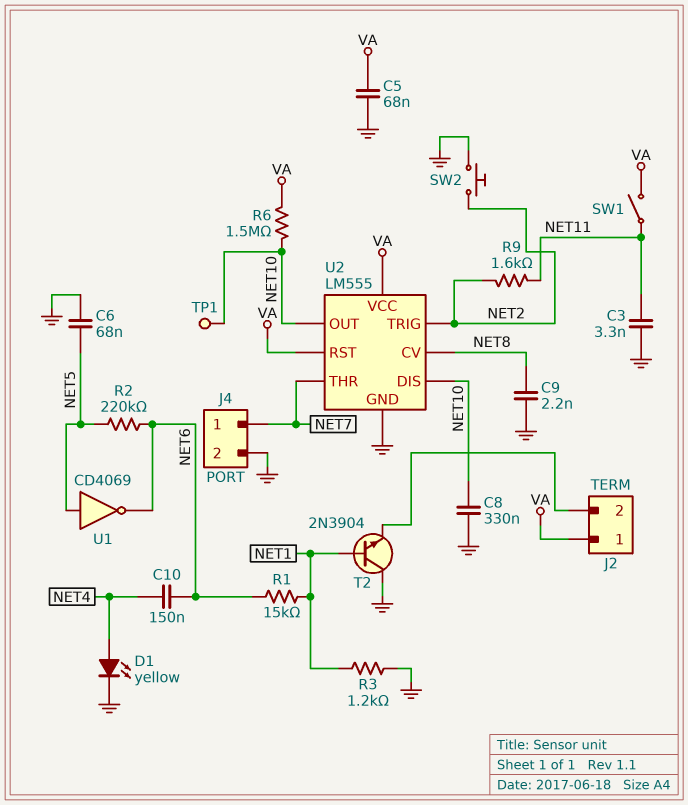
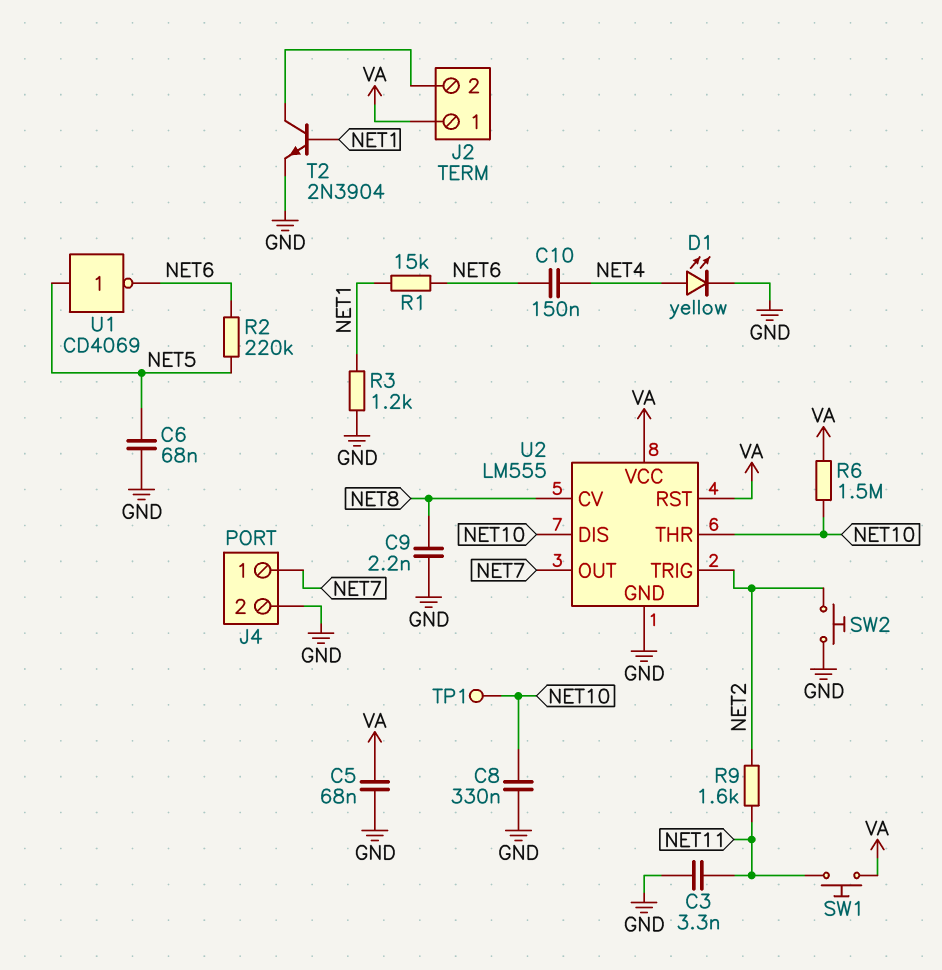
SW1: switch (NET11, VA) -> button (NET11, VA)
T2: NPN 2N3904 (B NET1, C GND, E J2/2) -> NPN 2N3904 (B NET1, C J2/2, E GND)
U2 pin OUT: NET10 -> NET7
U2 pin THR: NET7 -> NET10

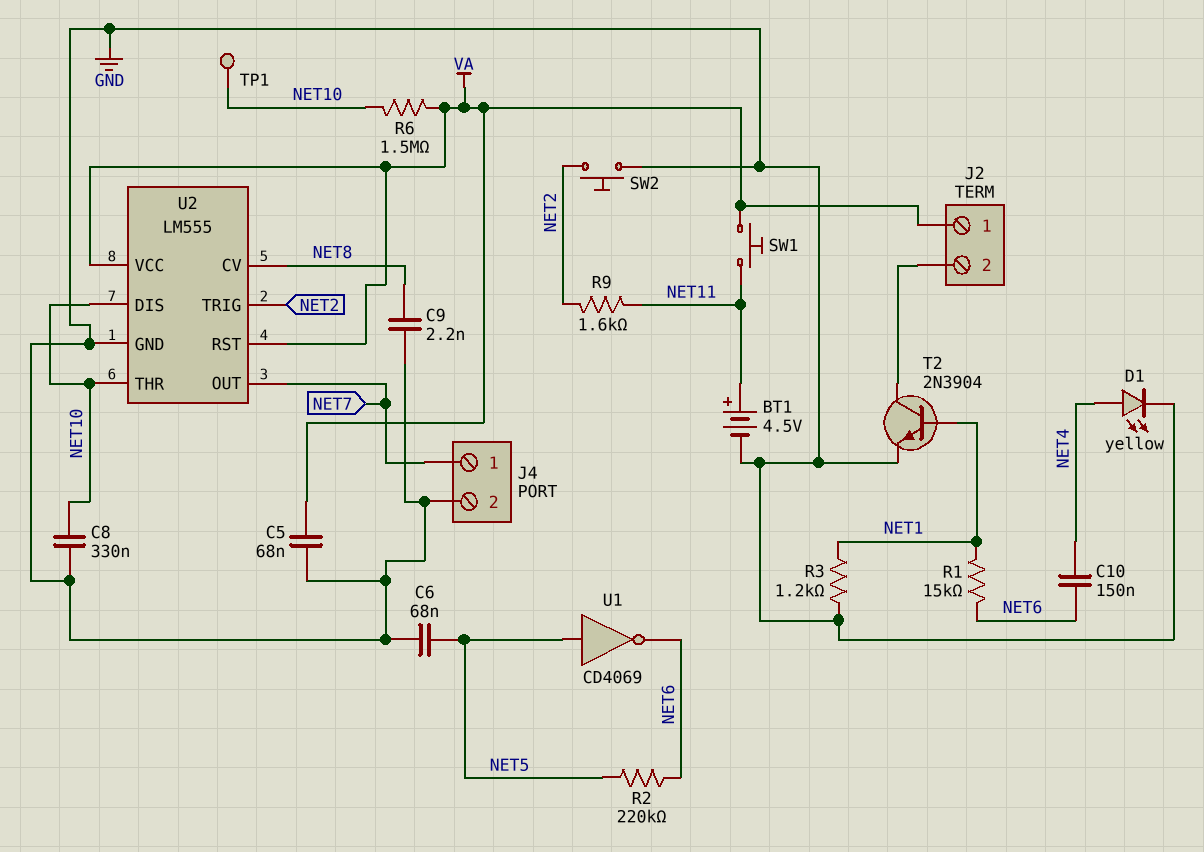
BT1: none -> 4.5V (plus NET11, minus GND)
C3: 3.3nF (GND, NET11) -> none

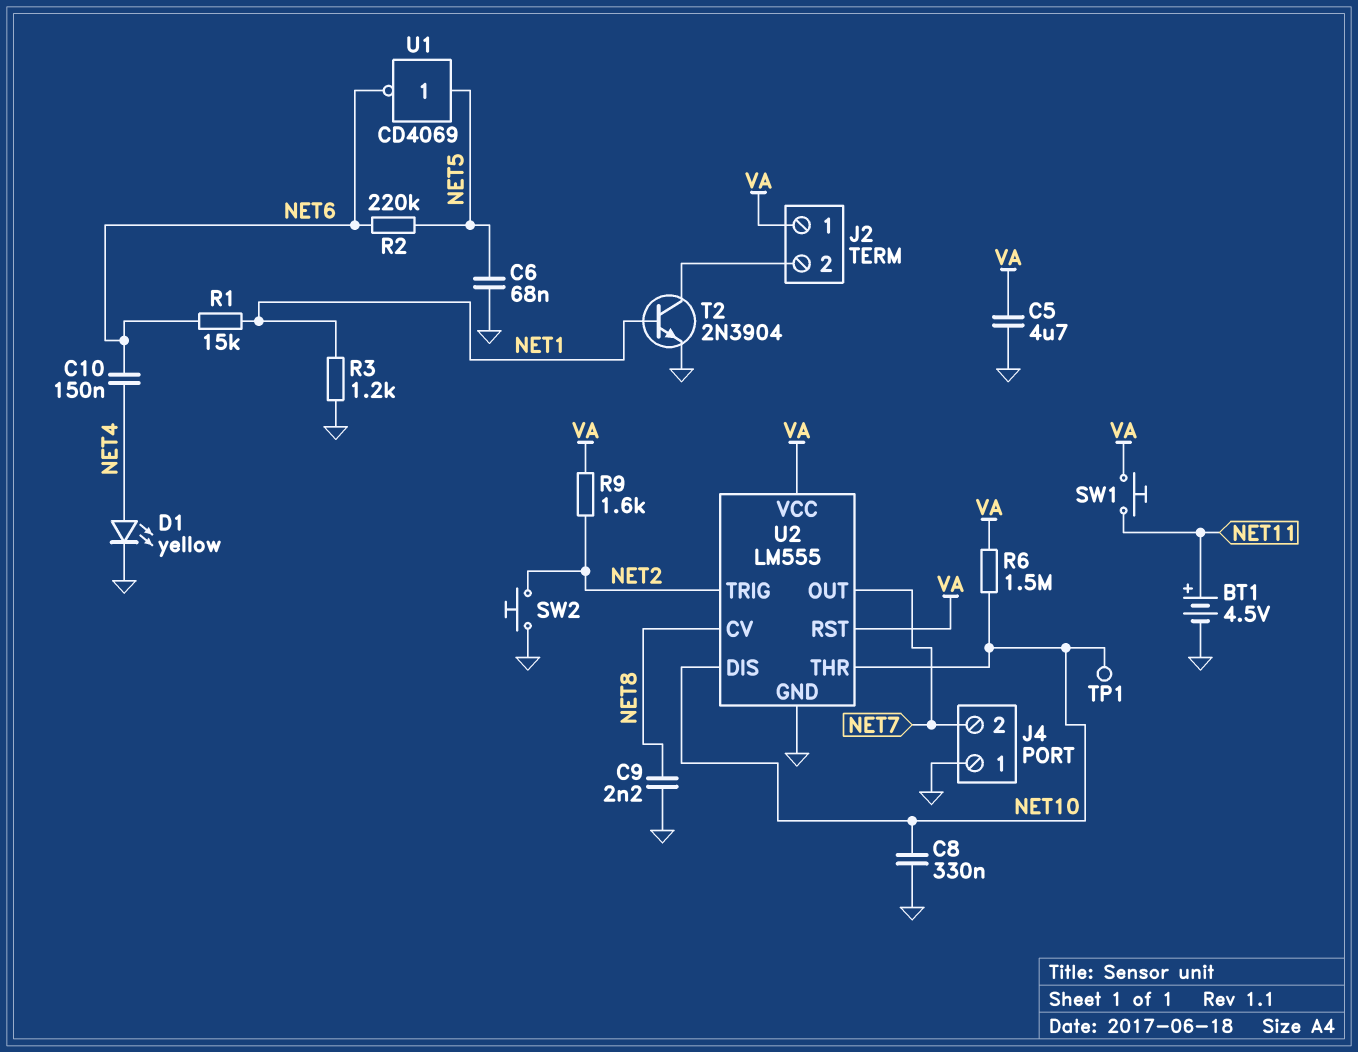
C5: 68nF (GND, VA) -> 4.7uF (GND, VA)
J4 pin 1: NET7 -> GND
J4 pin 2: GND -> NET7
R9: 1.6k (NET2, NET11) -> 1.6k (NET2, VA)

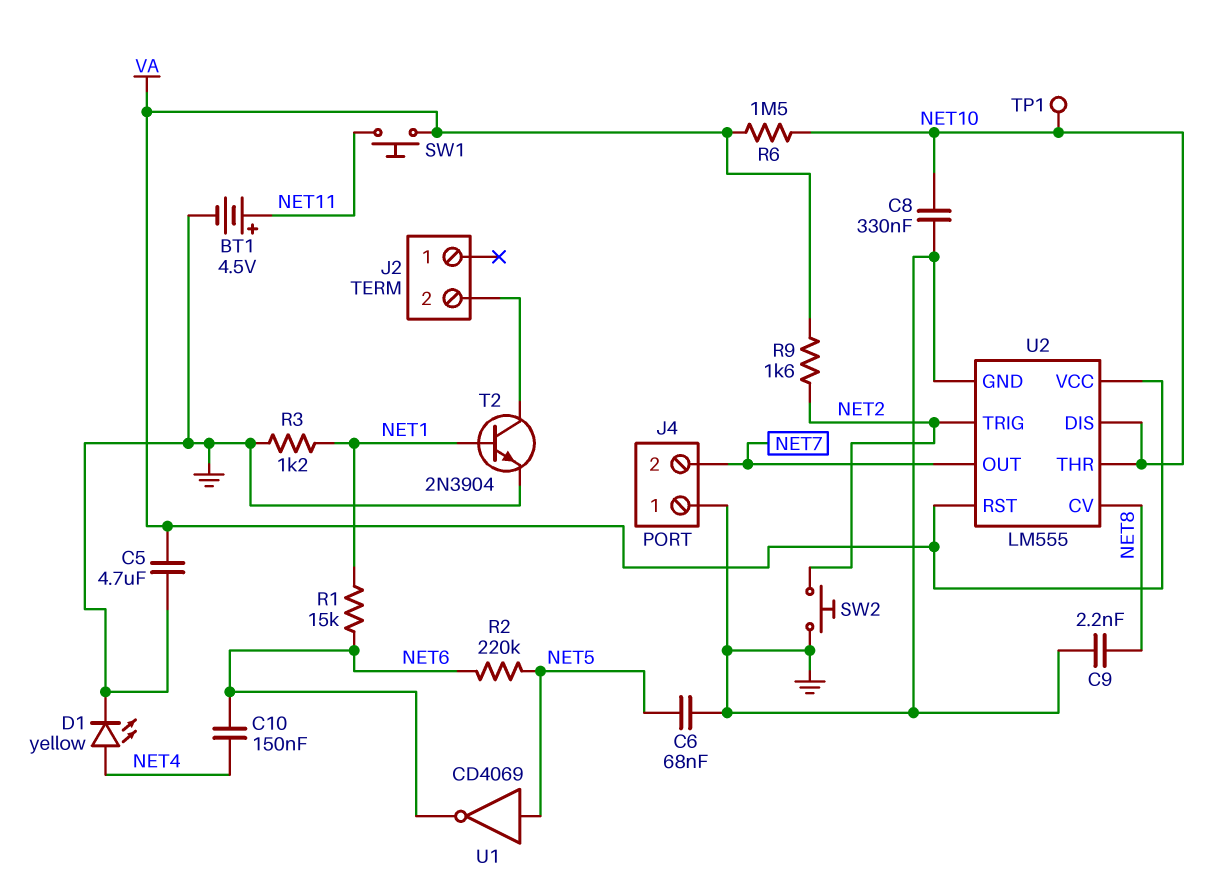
J2 pin 1: VA -> none

